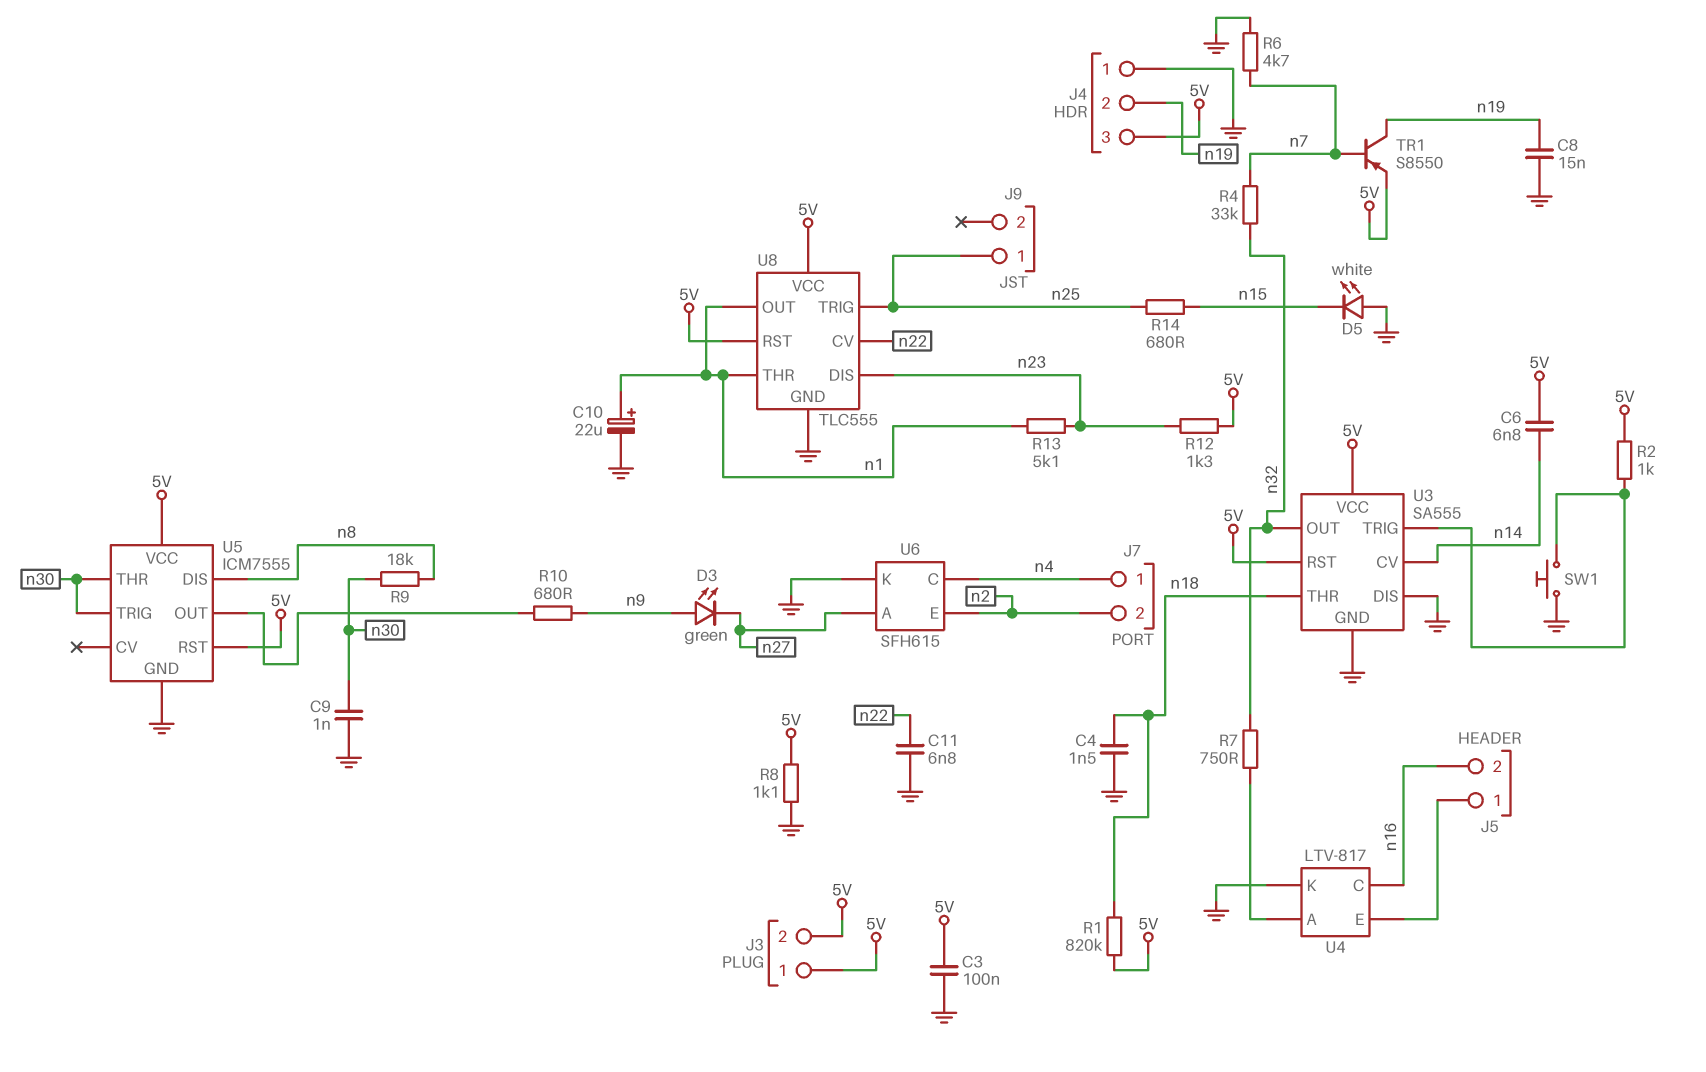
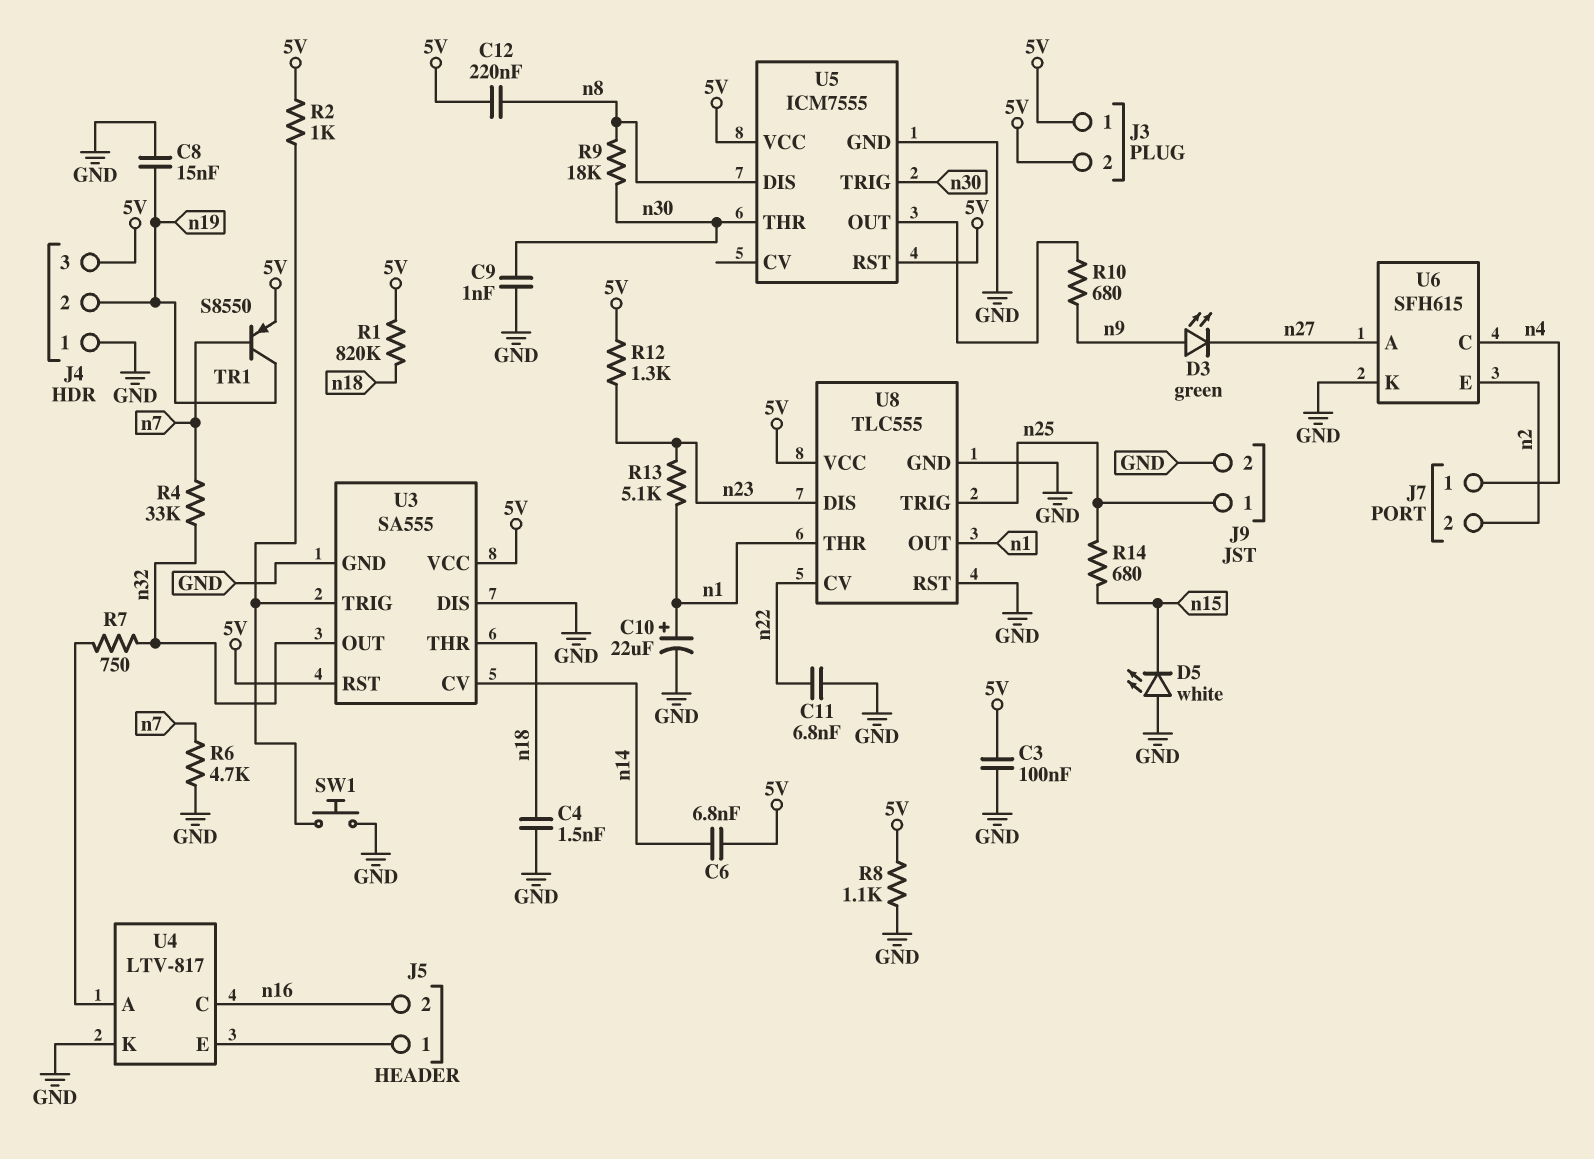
C12: none -> 220nF (5V, n8)
J9 pin 2: none -> GND
U8 pin RST: 5V -> GND

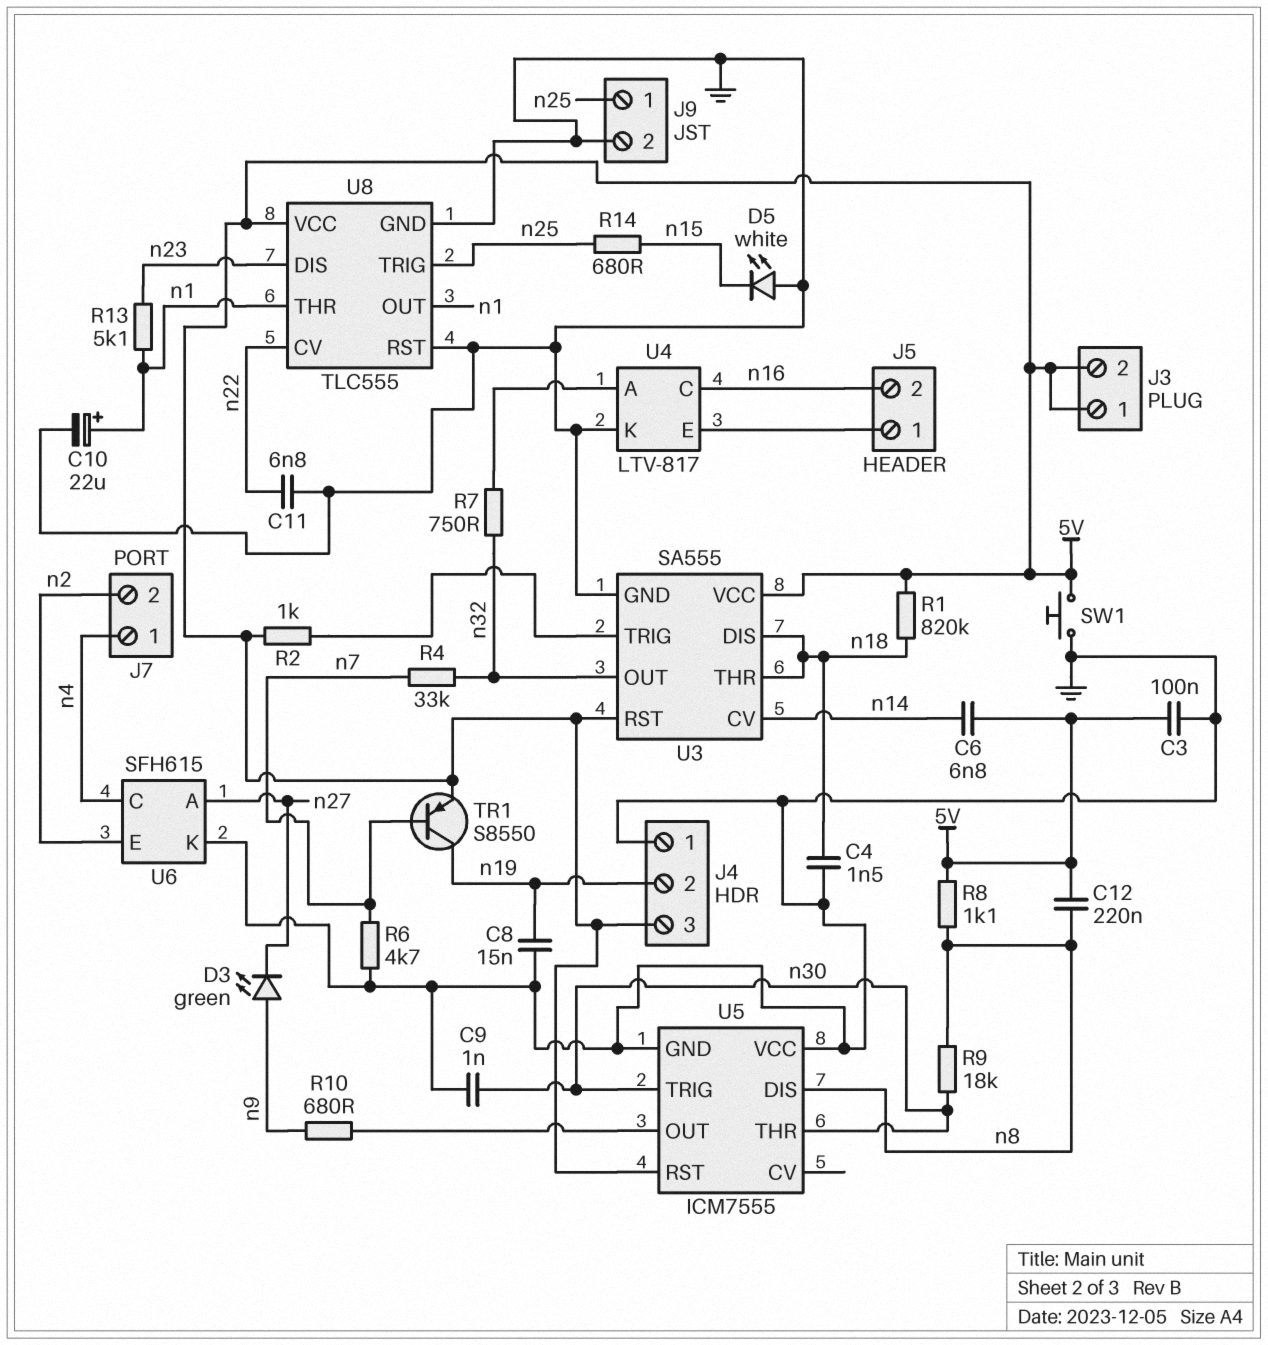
R8: 1.1k (5V, GND) -> 1.1k (5V, n8)
R12: 1.3k (5V, n23) -> none
SW1: button (GND, U3/TRIG) -> button (5V, GND)
U3 pin DIS: GND -> n18
U5 pin VCC: 5V -> GND

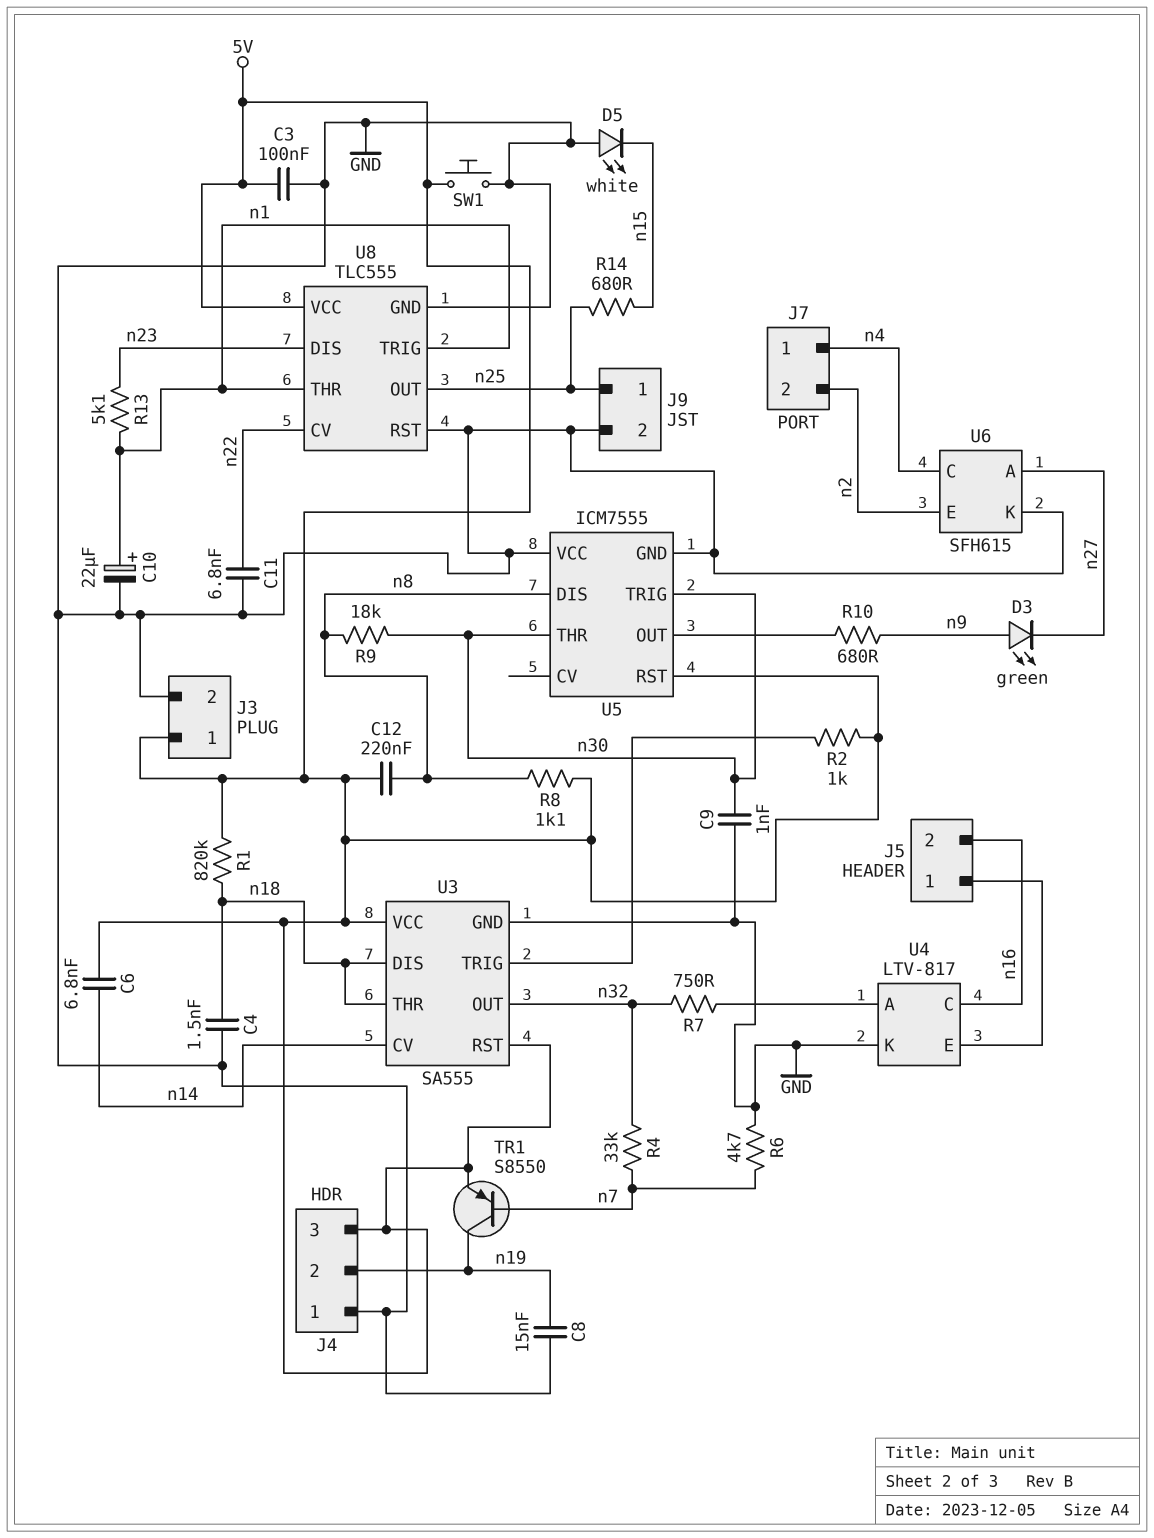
J3 pin 2: 5V -> GND
U8 pin OUT: n1 -> n25
U8 pin TRIG: n25 -> n1

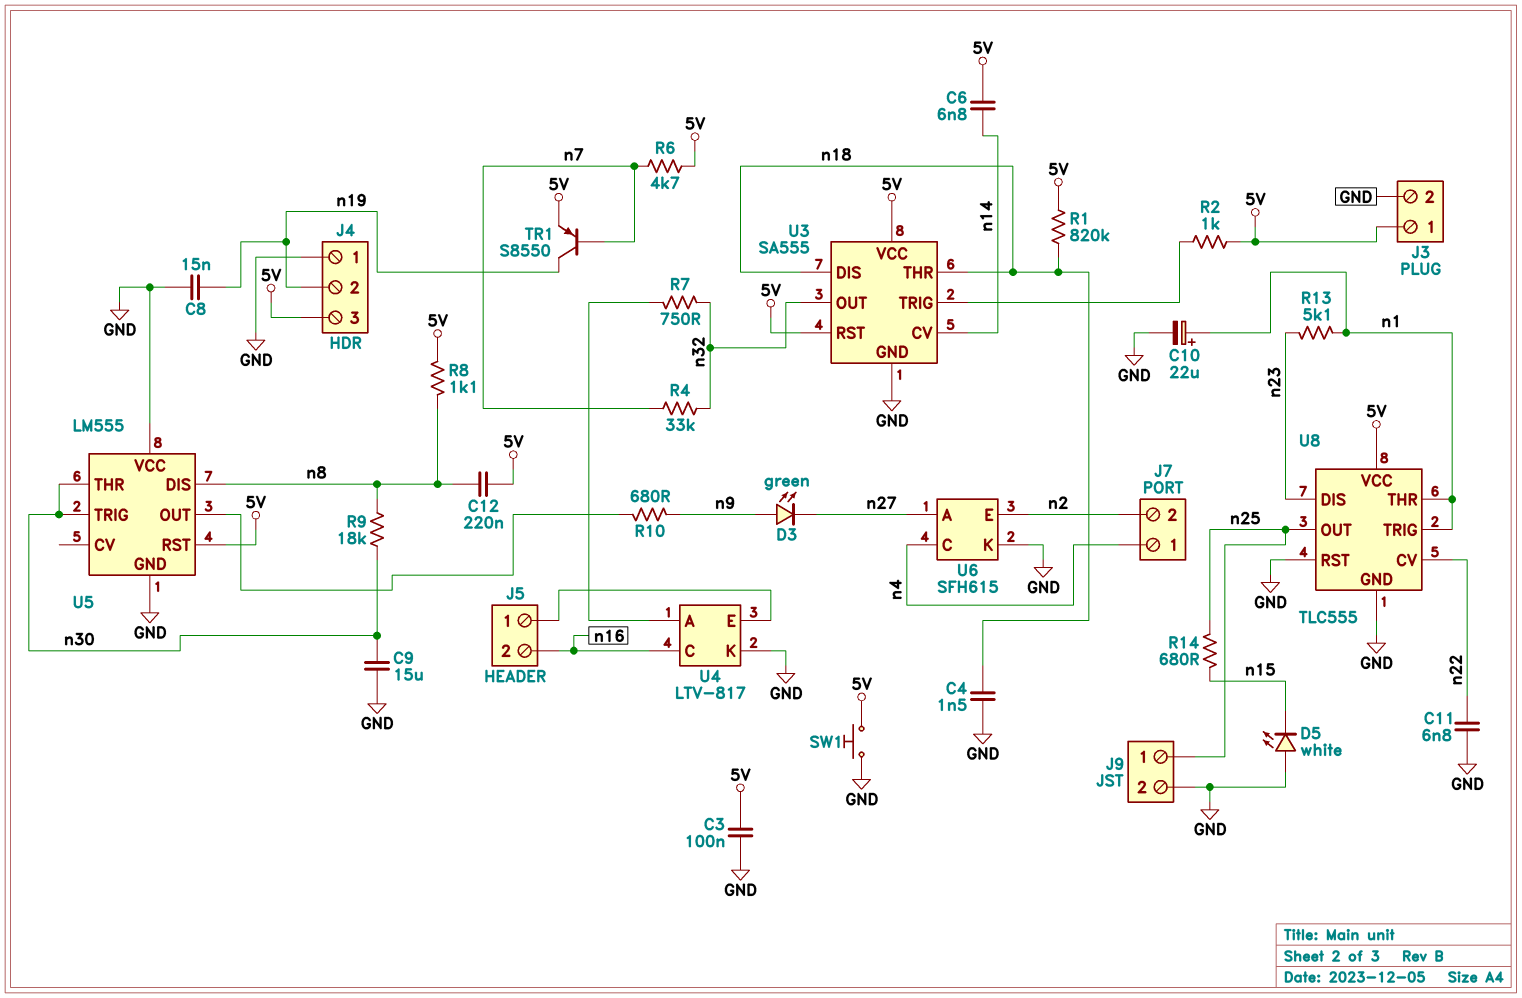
C9: 1nF (GND, n30) -> 15uF (GND, n30)
R6: 4.7k (GND, n7) -> 4.7k (5V, n7)
U5: ICM7555 -> LM555

